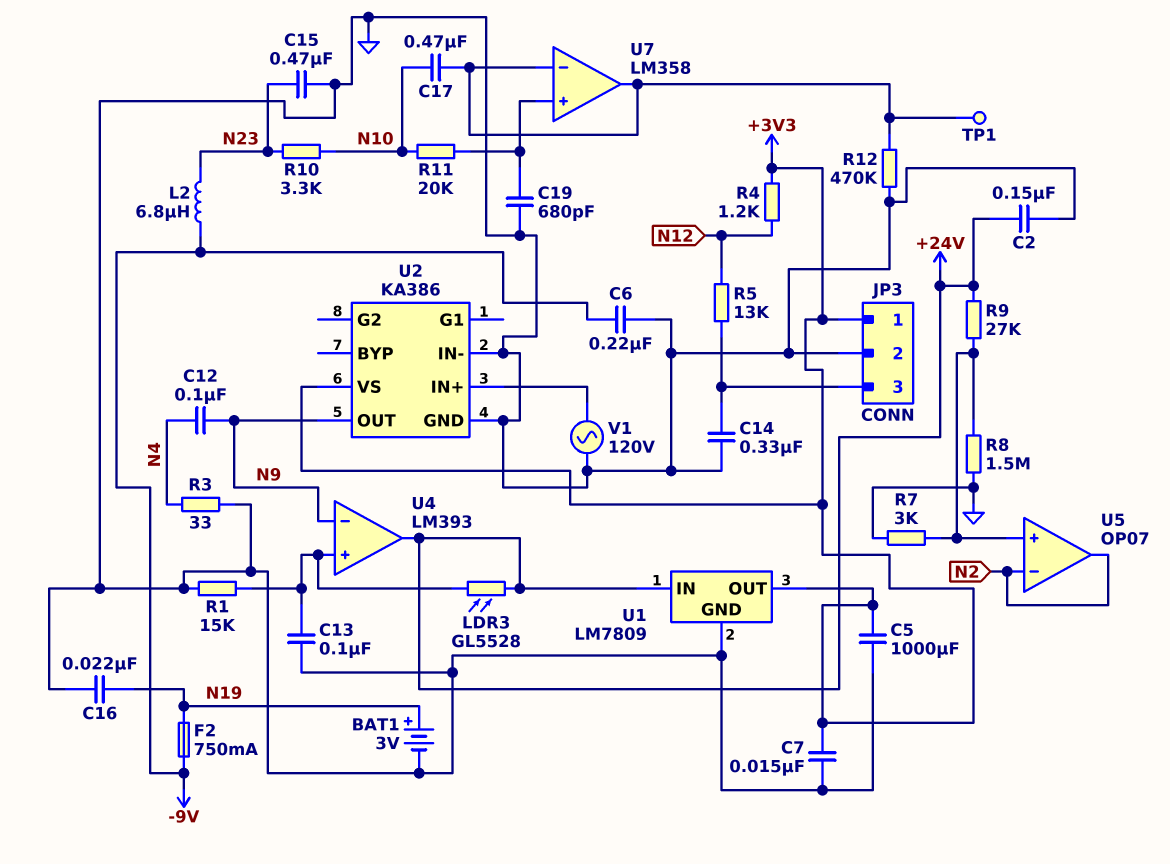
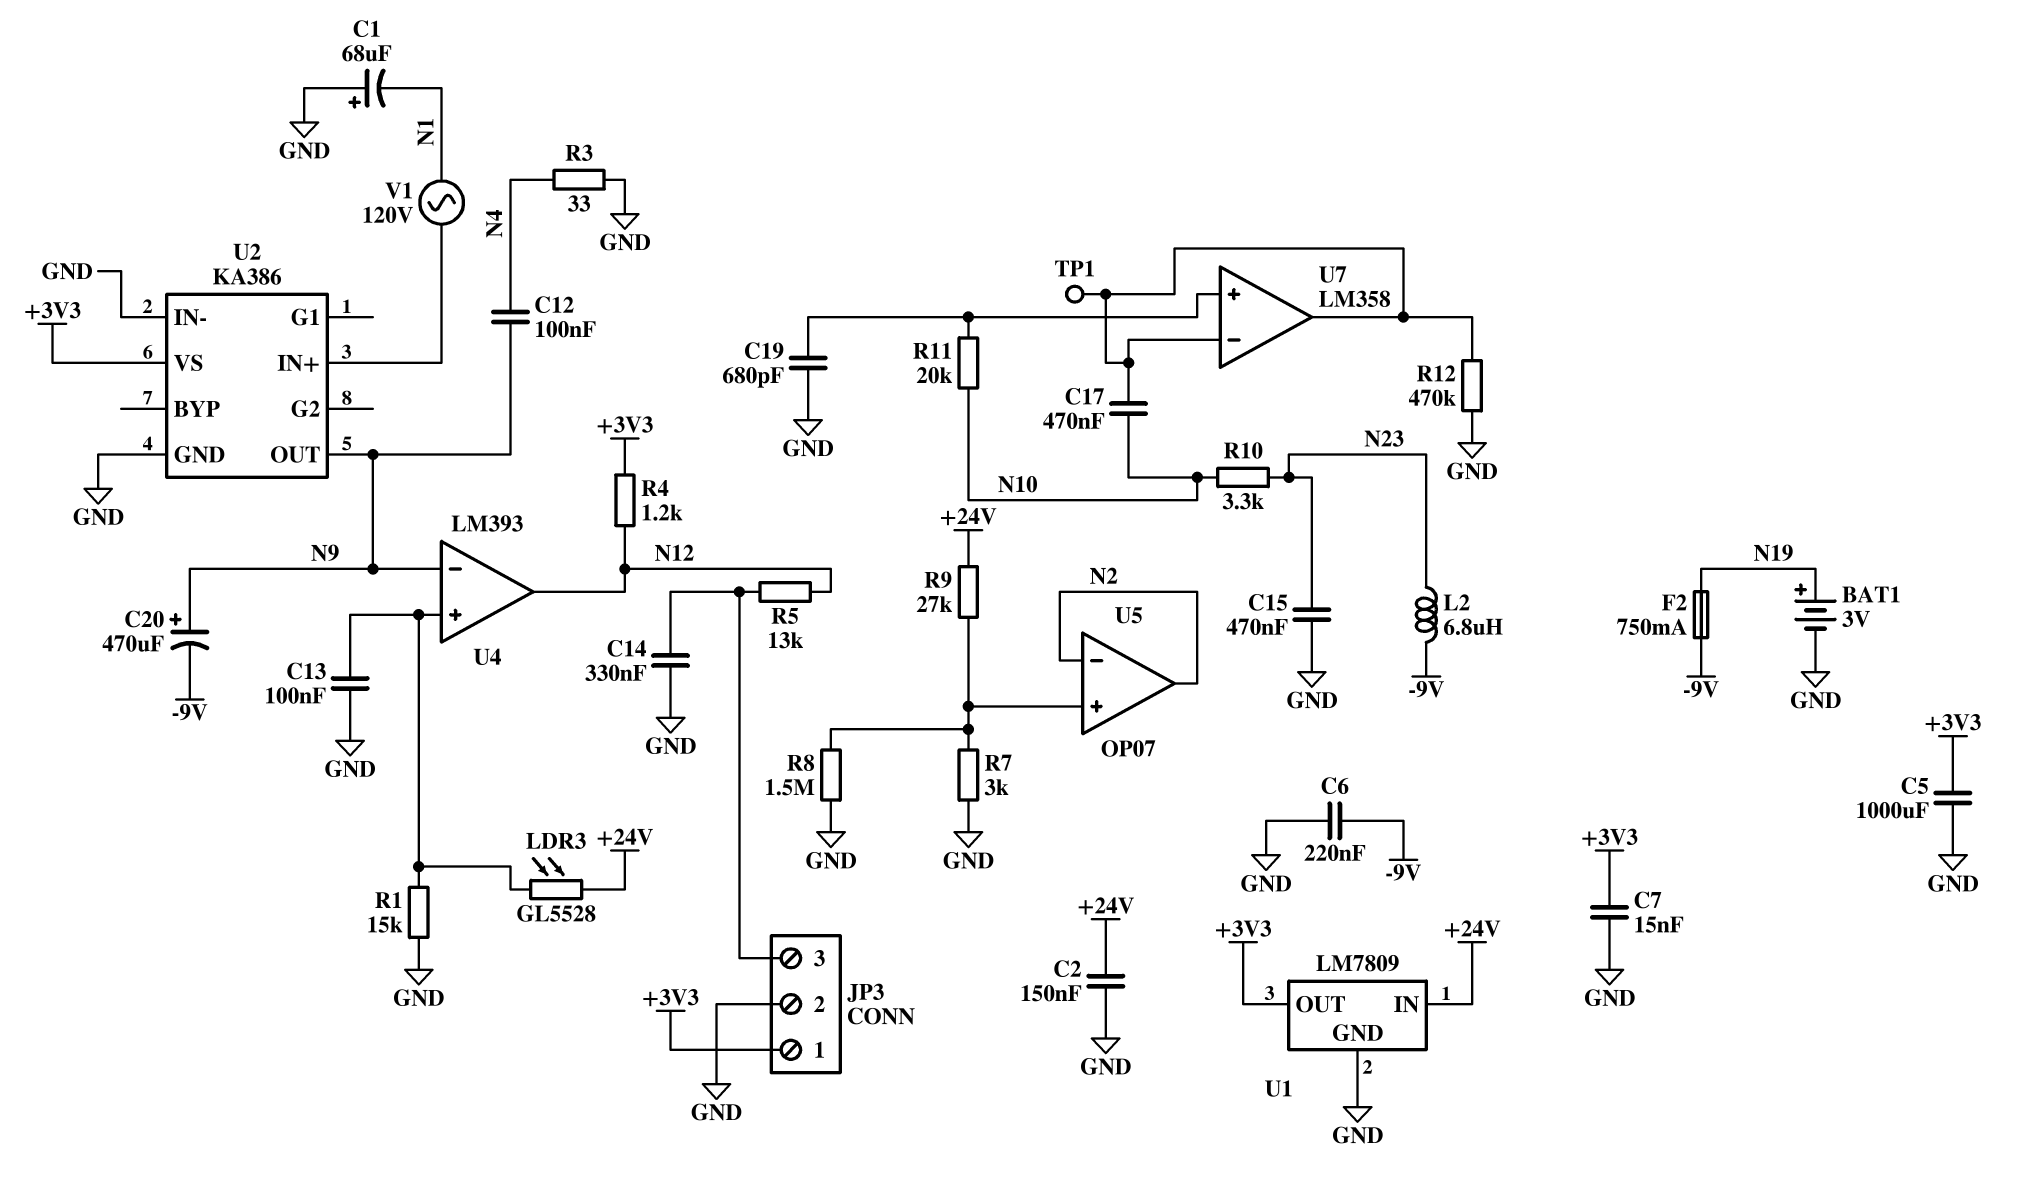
C1: none -> 68uF (plus GND, minus N1)
C16: 22nF (GND, N19) -> none
C20: none -> 470uF (plus N9, minus -9V)
U4 pin out: +24V -> N12
V1: AC 120V (GND, U2/IN+) -> AC 120V (N1, U2/IN+)

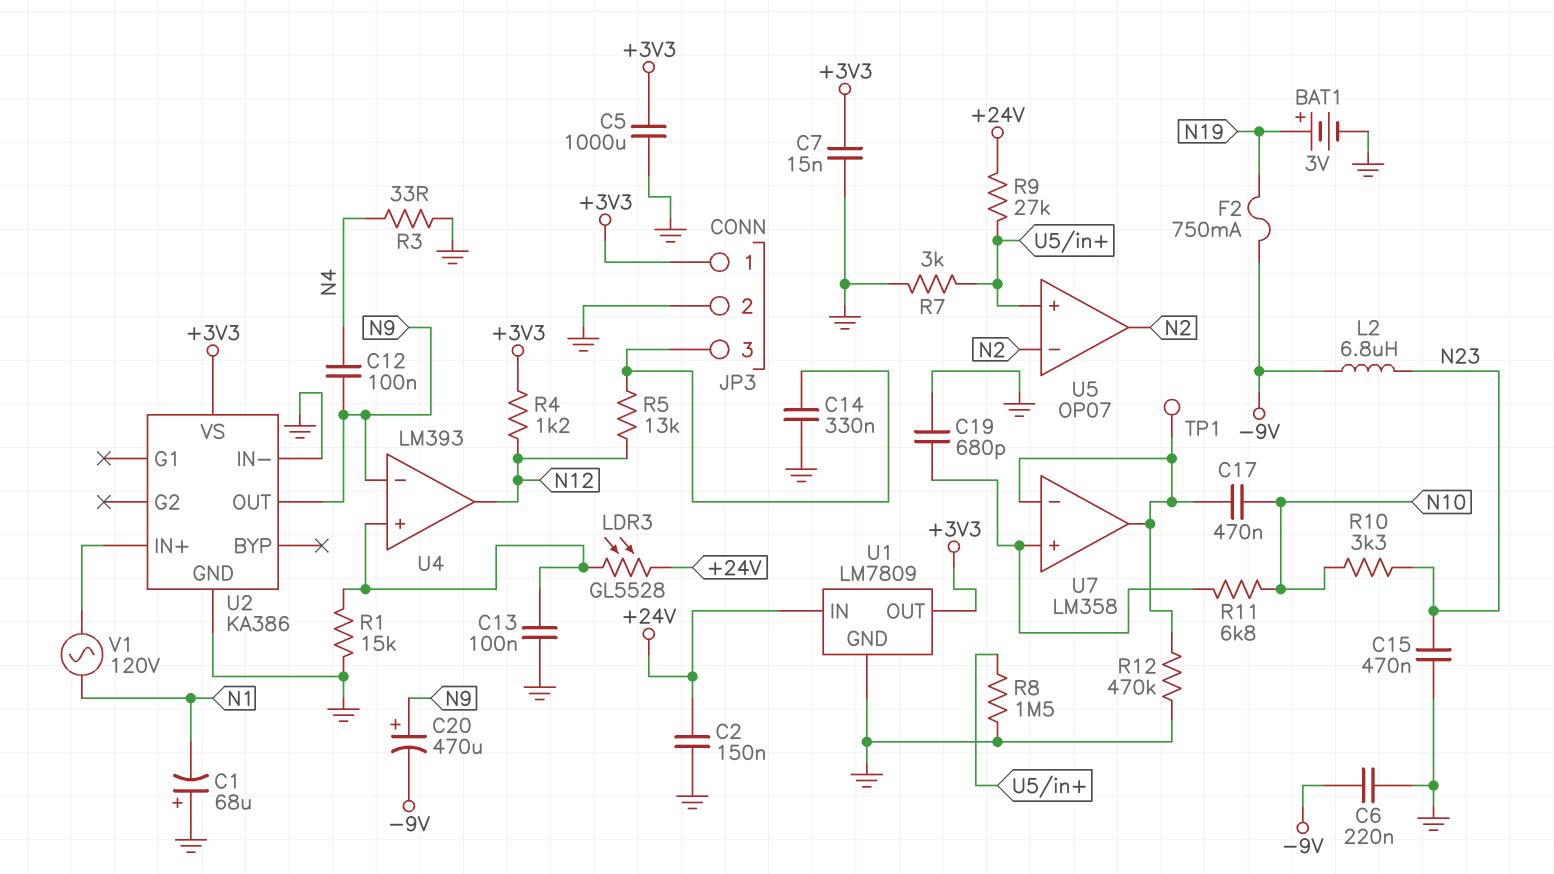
R11: 20k (N10, U7/in+) -> 6.8k (N10, U7/in+)

